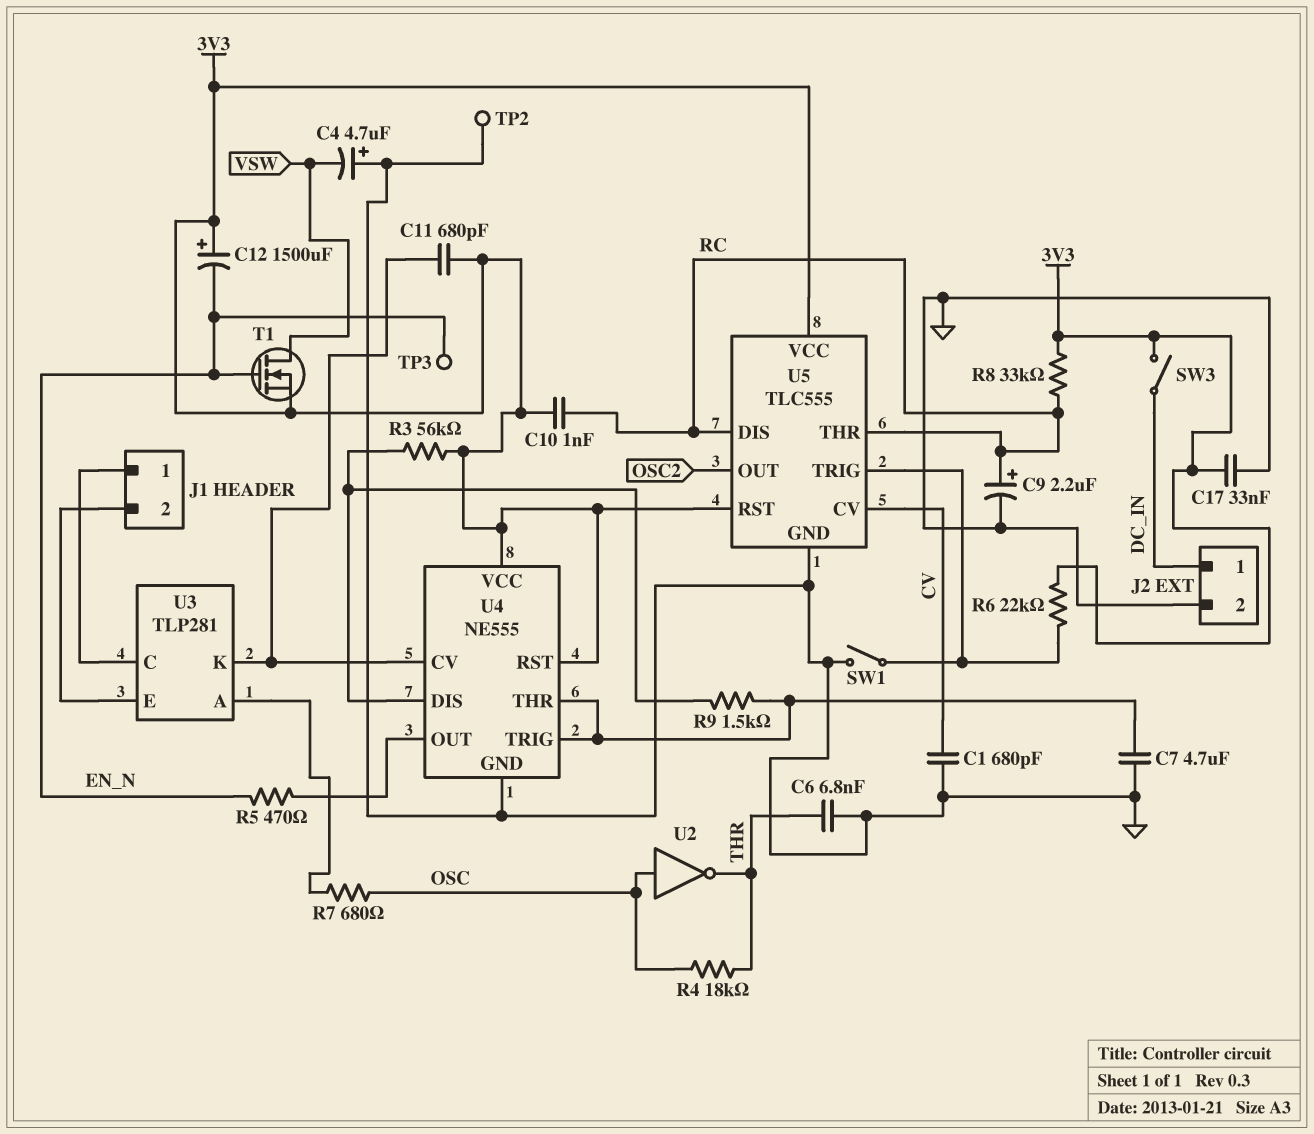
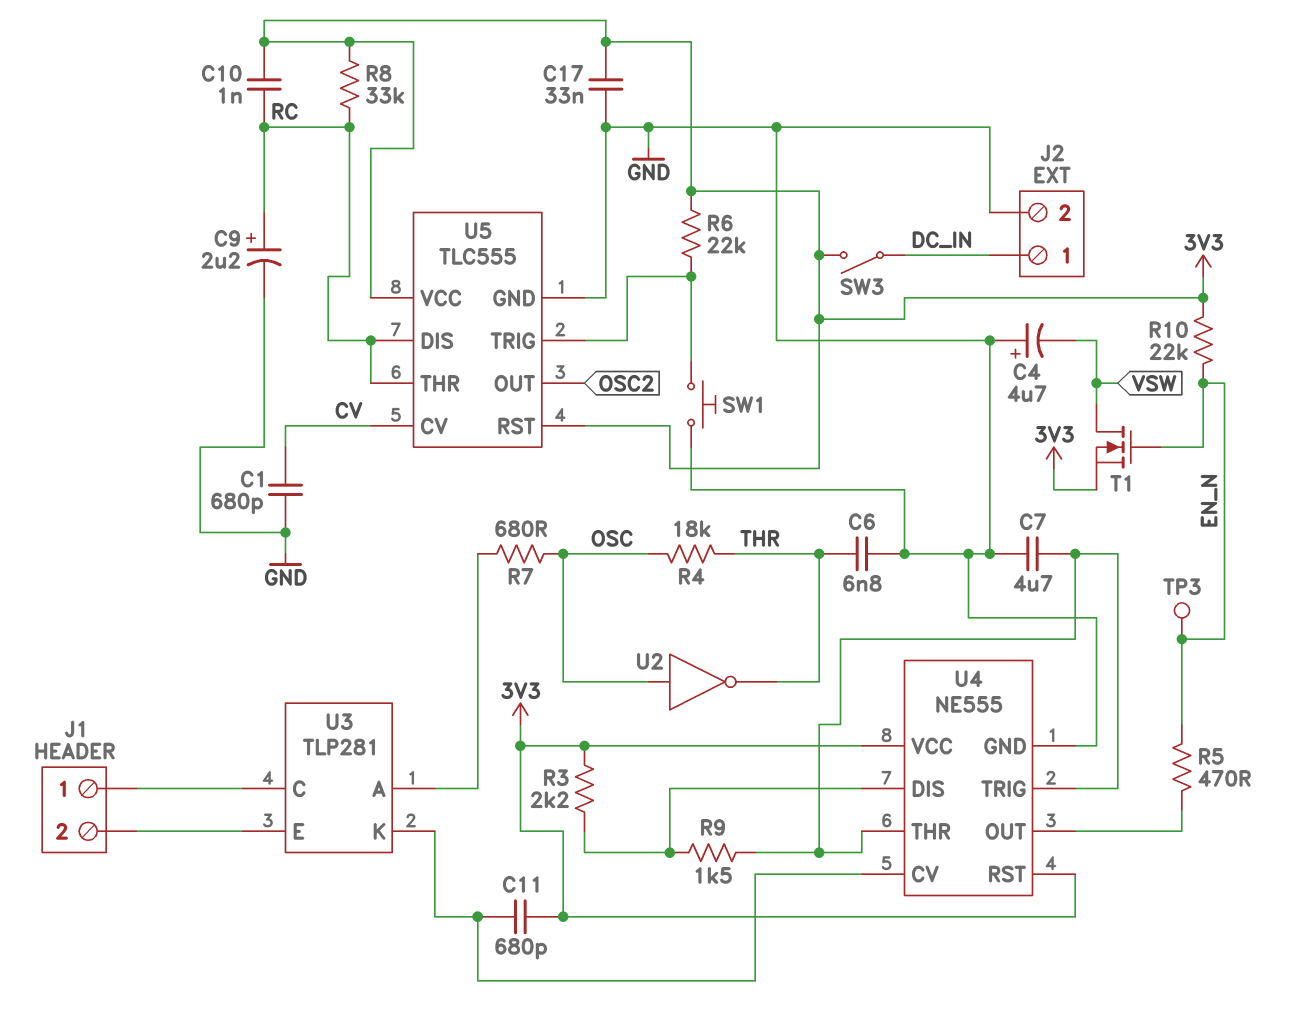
C12: 1500uF (plus 3V3, minus EN_N) -> none
R3: 56k (3V3, U4/DIS) -> 2.2k (3V3, U4/DIS)
R10: none -> 22k (3V3, EN_N)
SW1: switch (GND, U5/TRIG) -> button (GND, U5/TRIG)
TP2: test point (GND) -> none

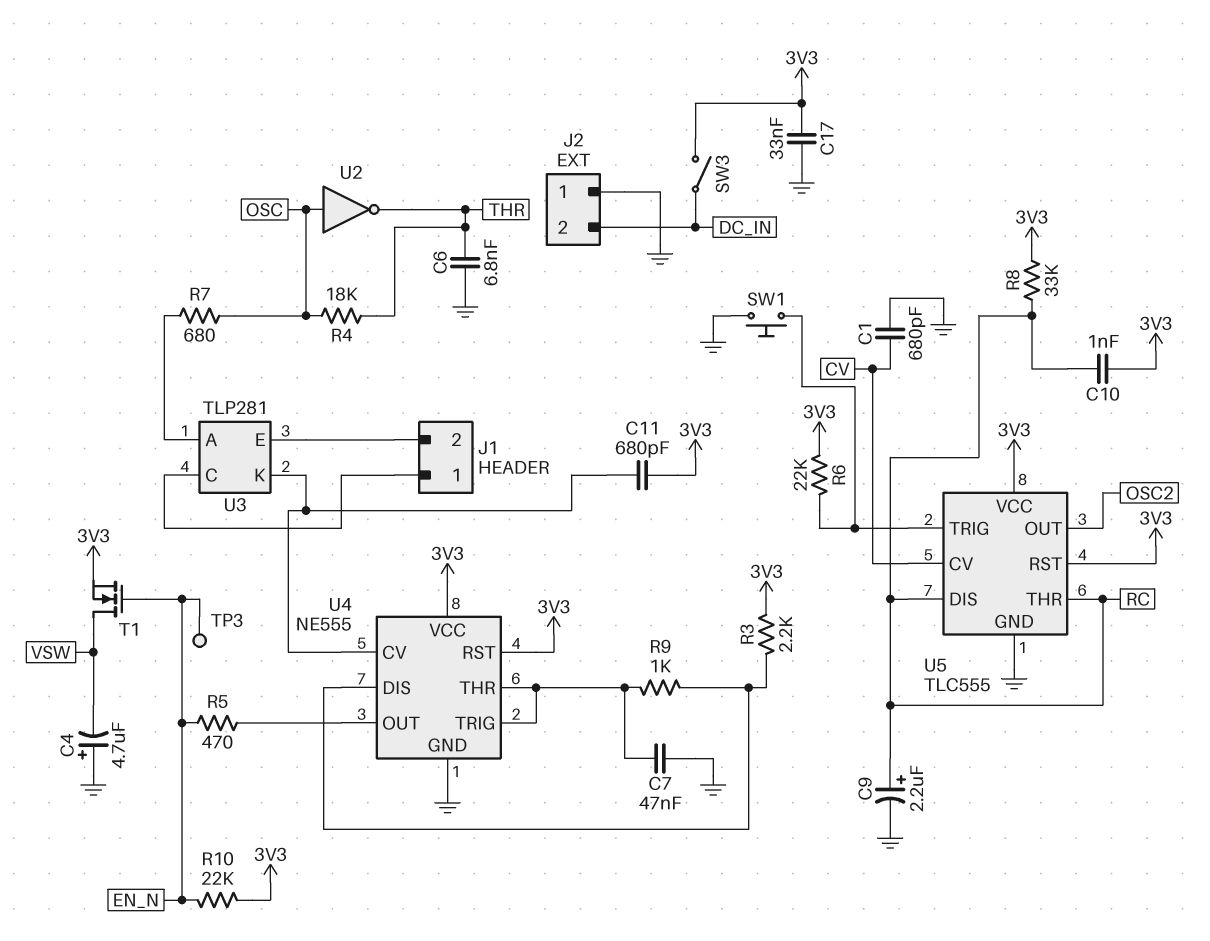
C7: 4.7uF (GND, U4/THR) -> 47nF (GND, U4/THR)
J2 pin 1: DC_IN -> GND
J2 pin 2: GND -> DC_IN
R9: 1.5k (U4/DIS, U4/THR) -> 1k (U4/DIS, U4/THR)

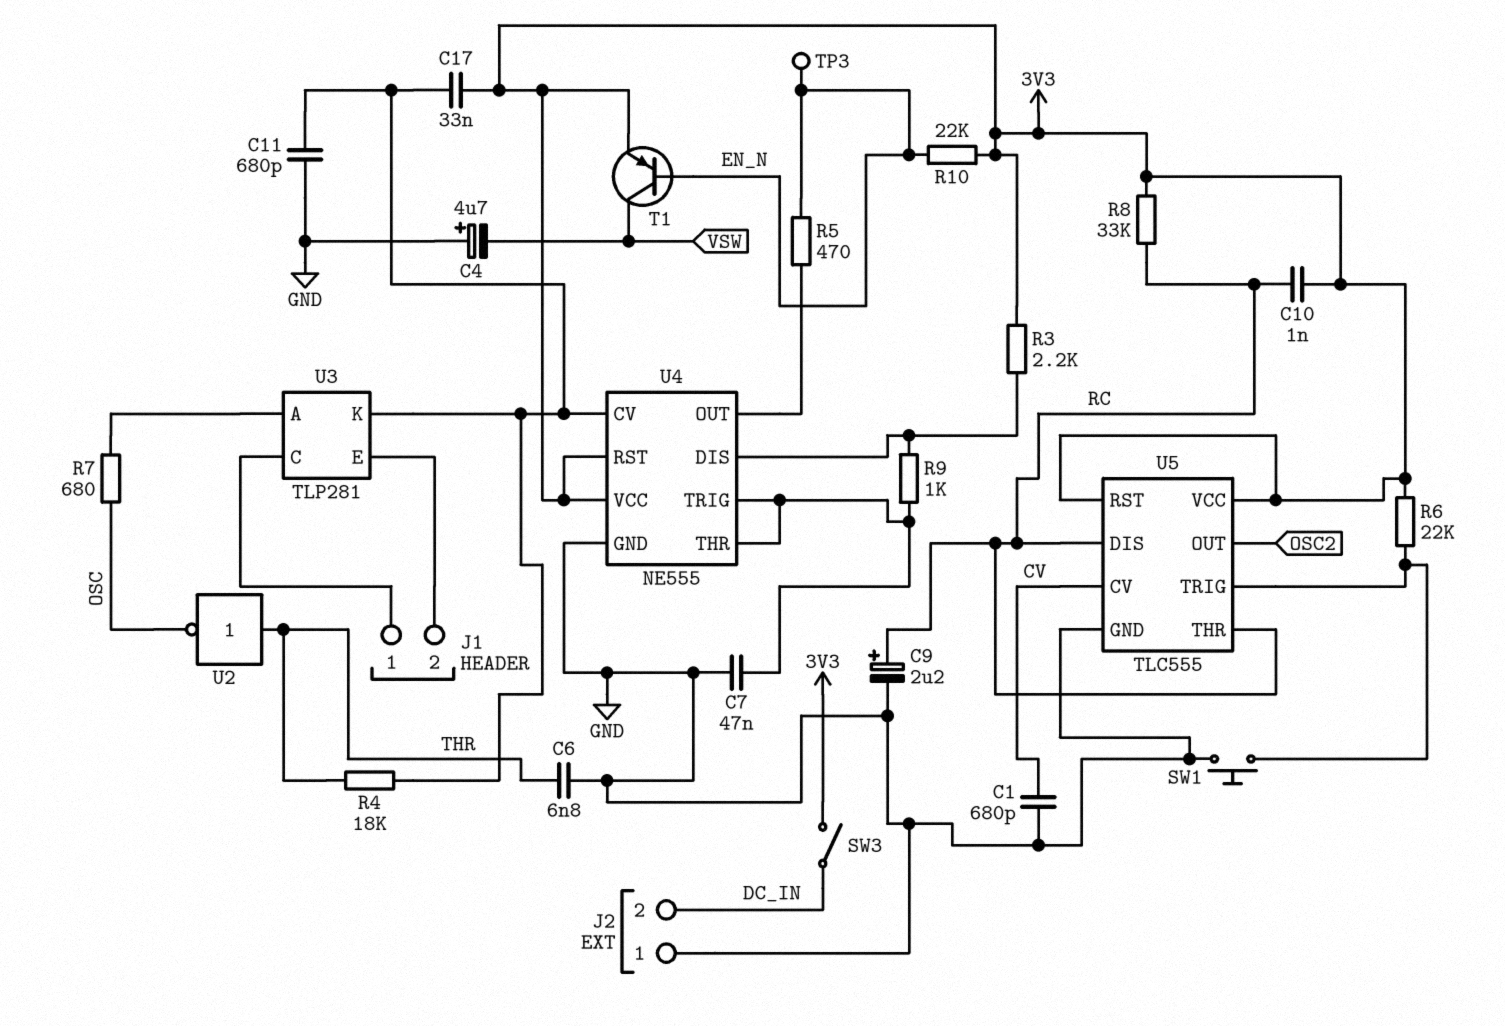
C11: 680pF (3V3, U3/K) -> 680pF (GND, U3/K)
C17: 33nF (3V3, GND) -> 33nF (3V3, U3/K)
R4: 18k (OSC, THR) -> 18k (THR, U3/K)
T1: NMOS (G EN_N, D VSW, S 3V3) -> PNP (B EN_N, C VSW, E 3V3)
U2: NOT (in OSC, out THR) -> NOT (in THR, out OSC)

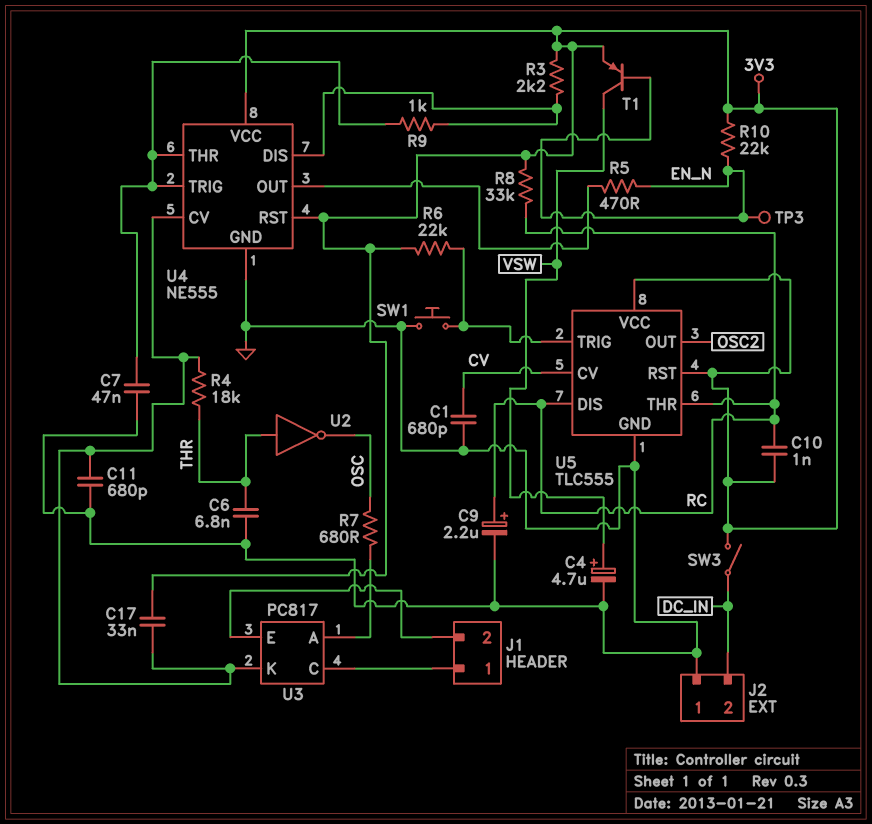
C4: 4.7uF (plus GND, minus VSW) -> 4.7uF (plus VSW, minus GND)
U3: TLP281 -> PC817

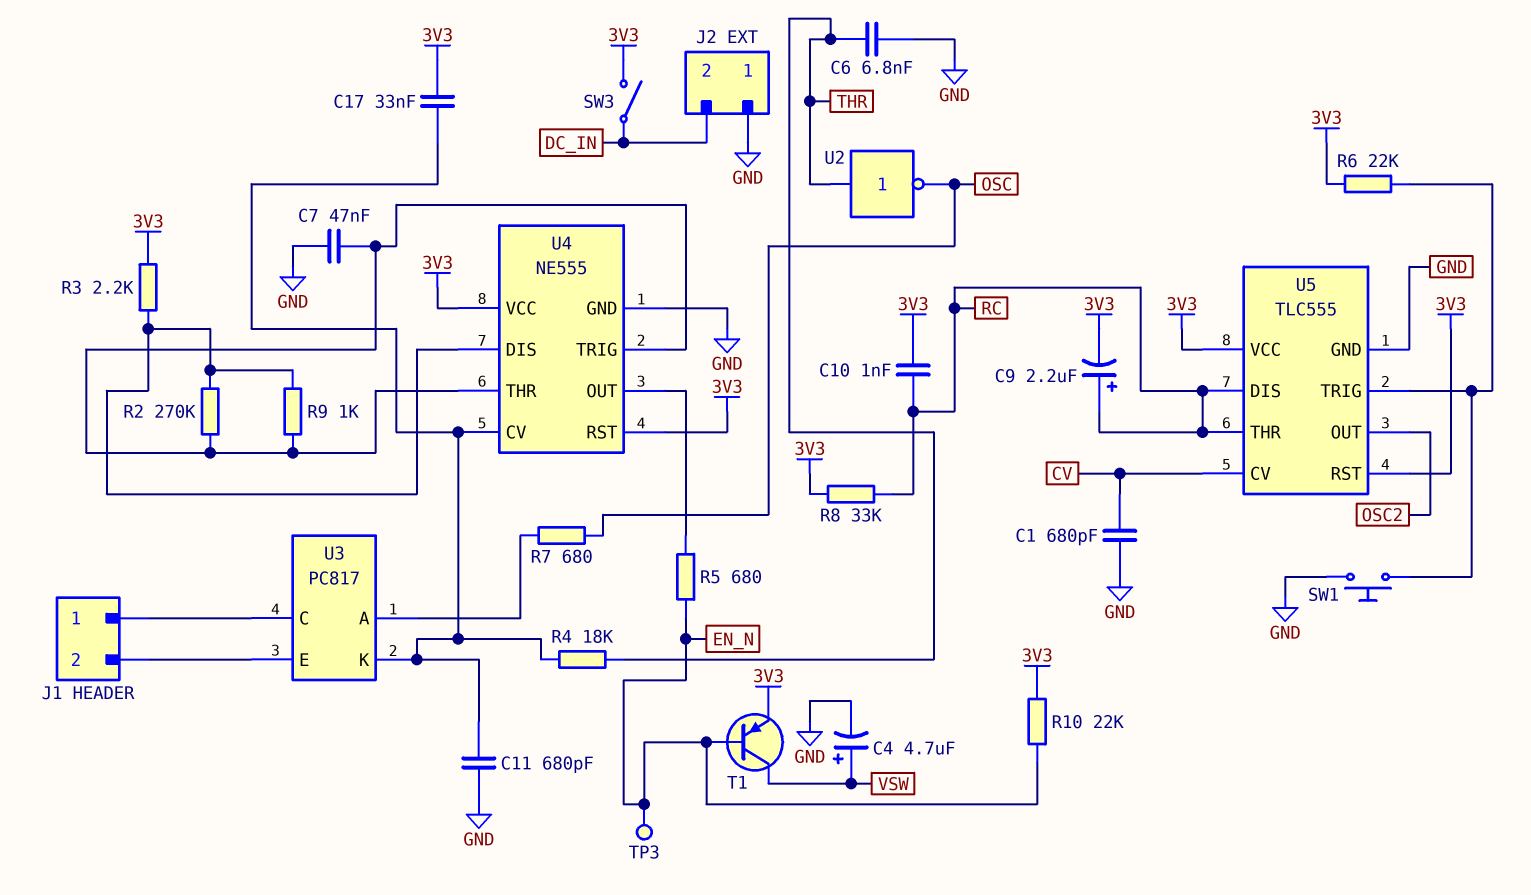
C9: 2.2uF (plus RC, minus GND) -> 2.2uF (plus RC, minus 3V3)
R2: none -> 270k (U4/DIS, U4/THR)
R5: 470 (EN_N, U4/OUT) -> 680 (EN_N, U4/OUT)

